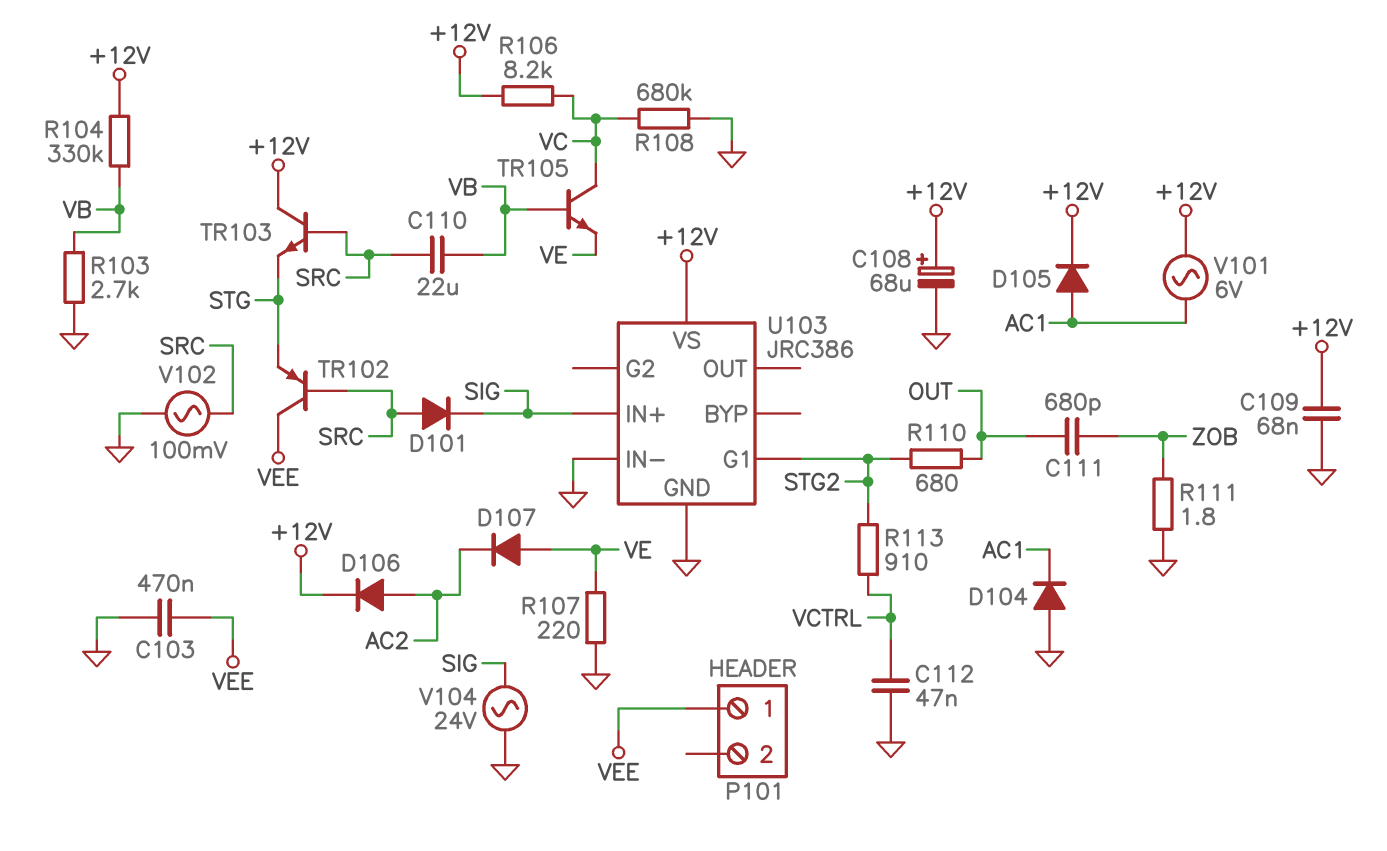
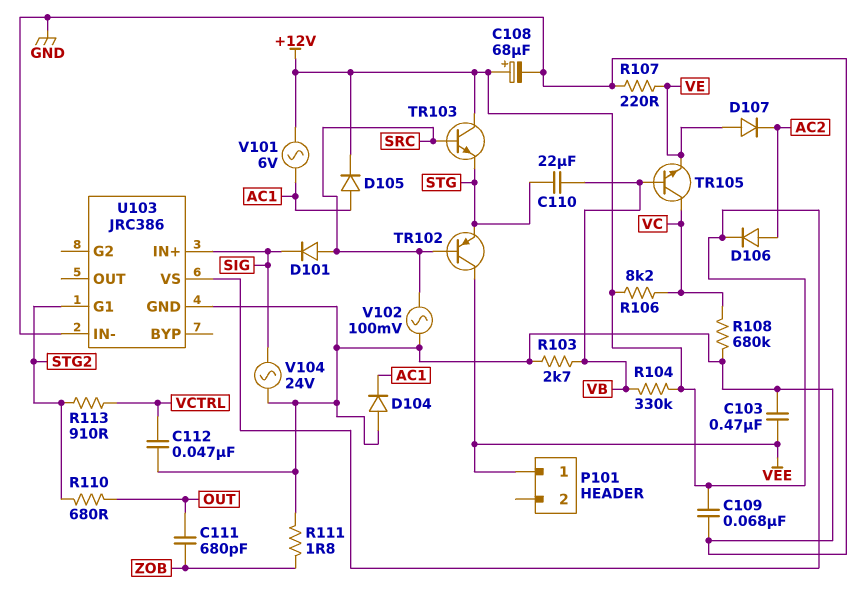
C110: 22uF (SRC, VB) -> 22uF (STG, VB)

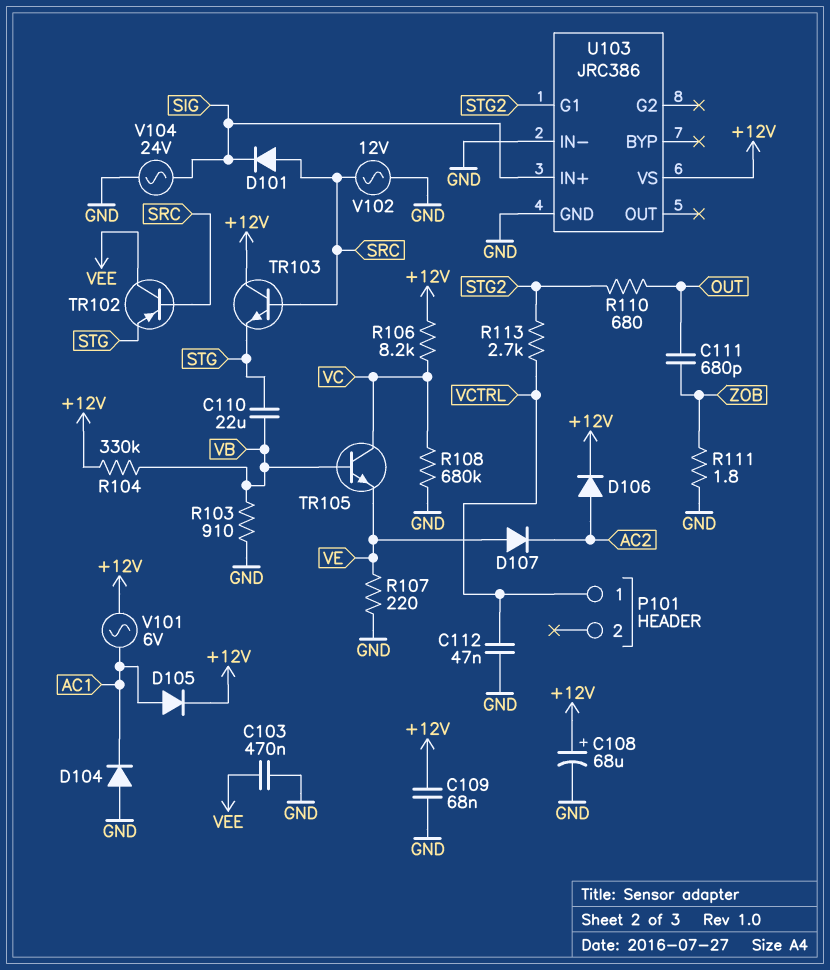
P101 pin 1: VEE -> VCTRL
R103: 2.7k (GND, VB) -> 910 (GND, VB)
R113: 910 (STG2, VCTRL) -> 2.7k (STG2, VCTRL)
V102: AC 100mV (GND, SRC) -> AC 12V (GND, SRC)

